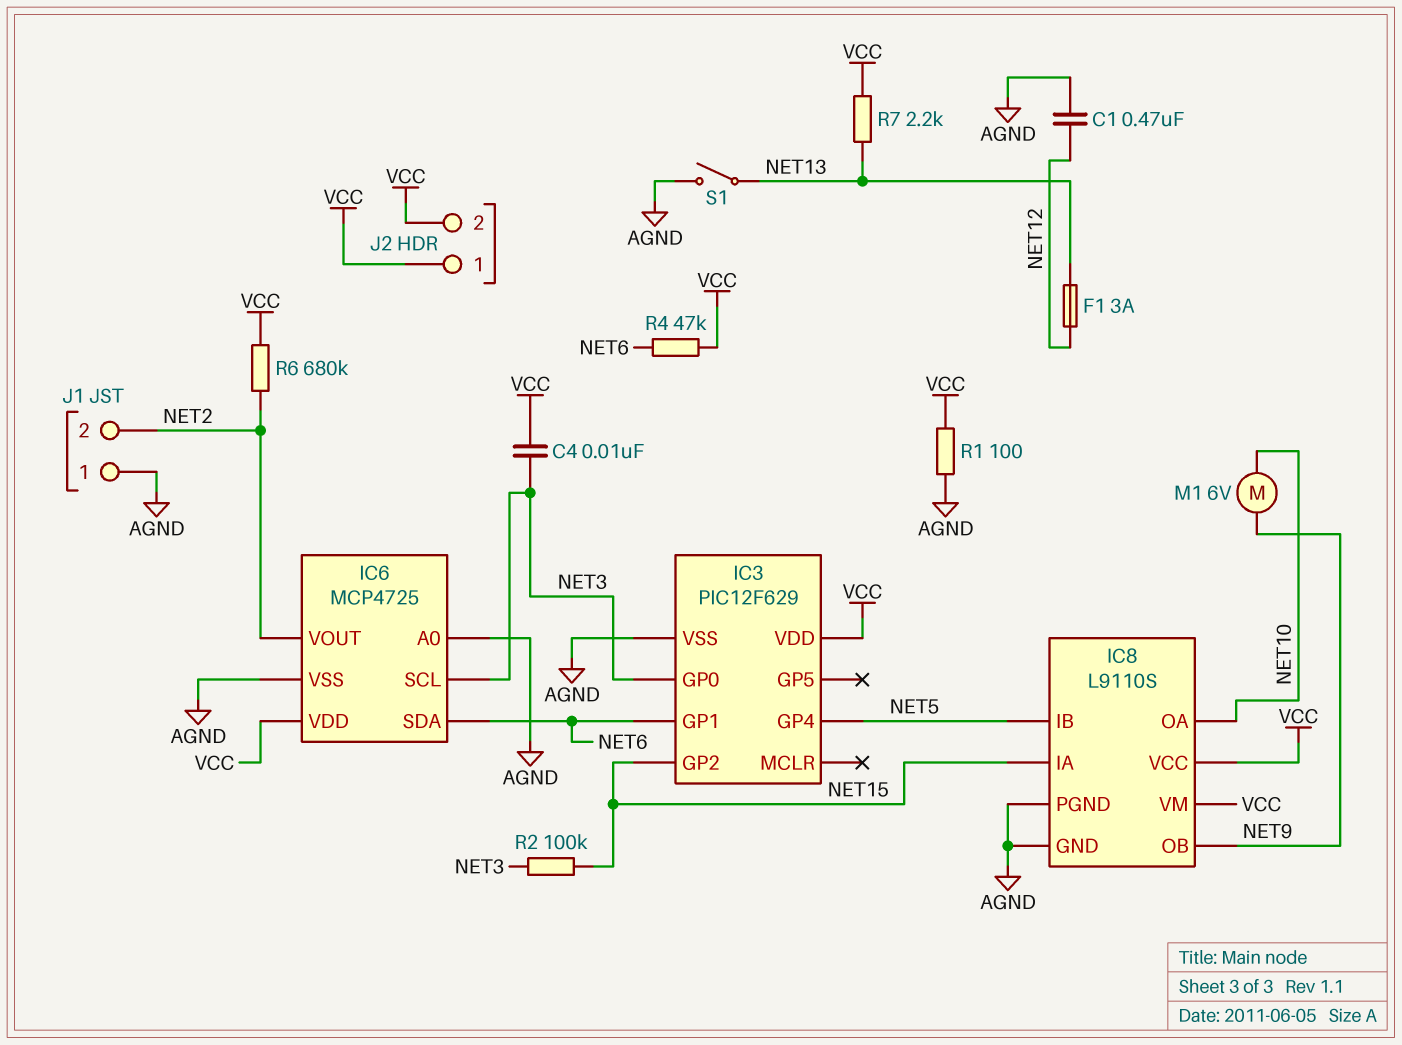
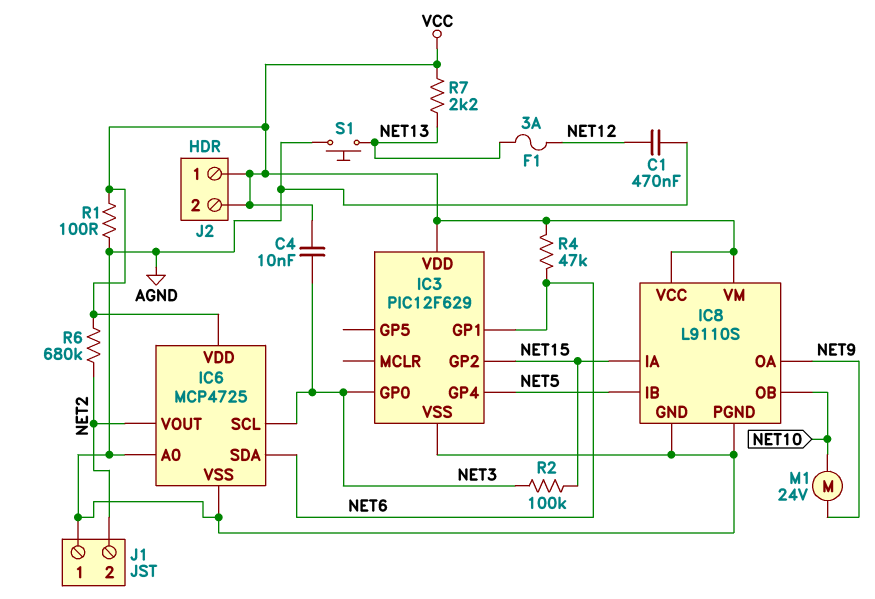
IC8 pin OA: NET10 -> NET9
IC8 pin OB: NET9 -> NET10
M1: motor 6V (NET9, NET10) -> motor 24V (NET9, NET10)
S1: switch (AGND, NET13) -> button (AGND, NET13)

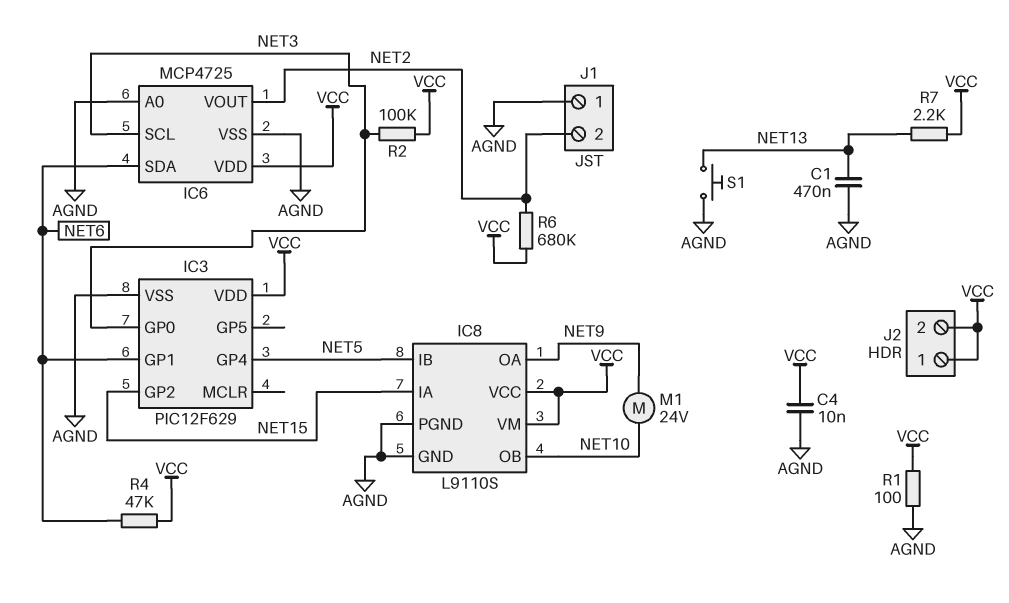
C1: 470nF (AGND, NET12) -> 470nF (AGND, NET13)
C4: 10nF (NET3, VCC) -> 10nF (AGND, VCC)
F1: 3A (NET12, NET13) -> none
R2: 100k (NET3, NET15) -> 100k (NET3, VCC)

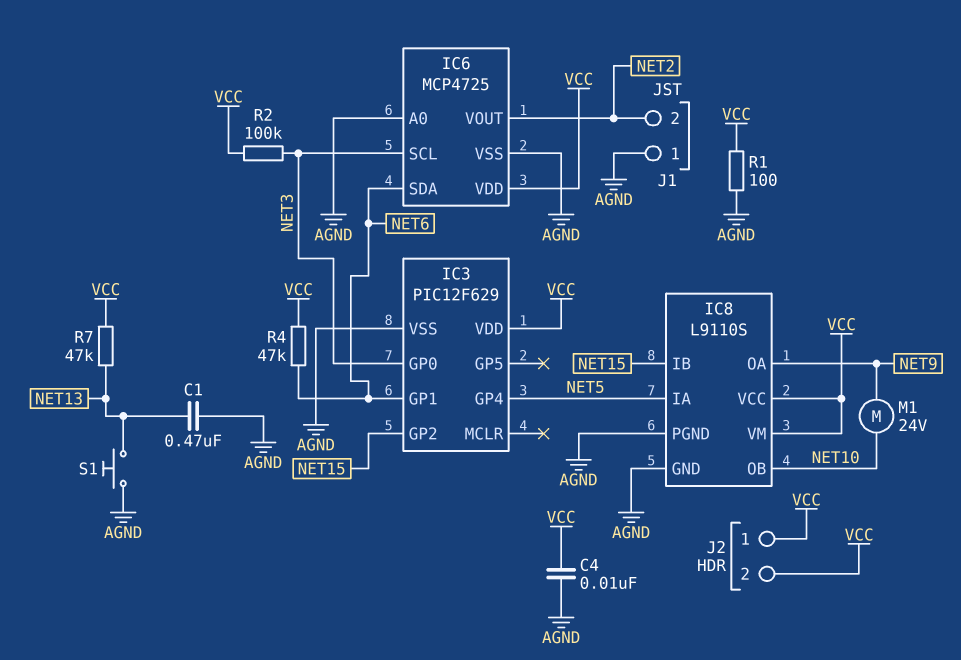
IC8 pin IA: NET15 -> NET5
IC8 pin IB: NET5 -> NET15
R6: 680k (NET2, VCC) -> none
R7: 2.2k (NET13, VCC) -> 47k (NET13, VCC)

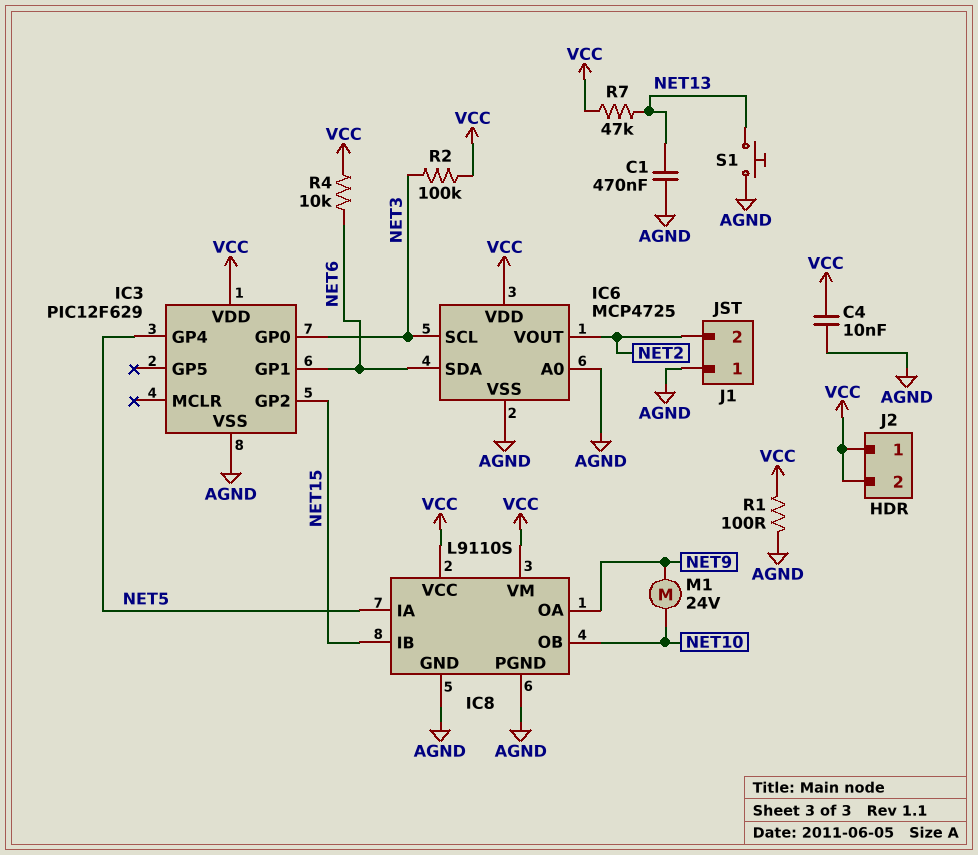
R4: 47k (NET6, VCC) -> 10k (NET6, VCC)

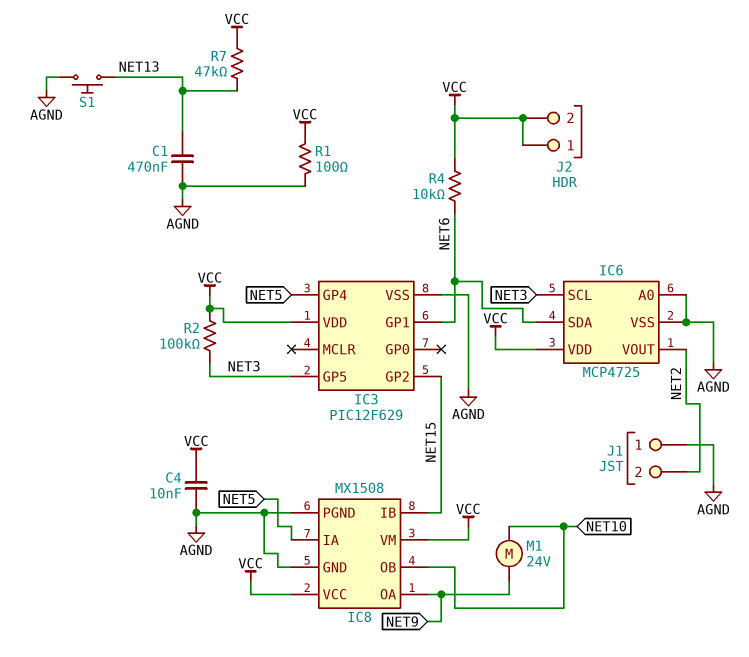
IC3 pin GP0: NET3 -> none
IC3 pin GP5: none -> NET3
IC8: L9110S -> MX1508

